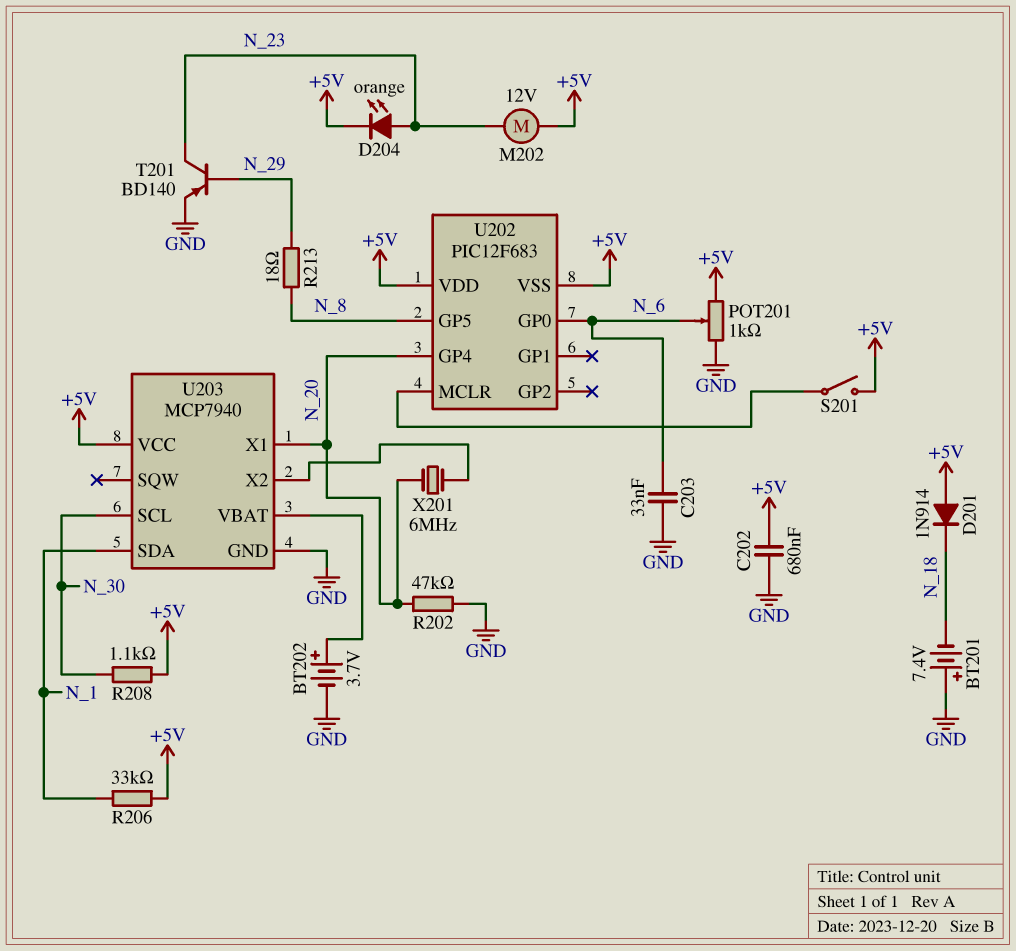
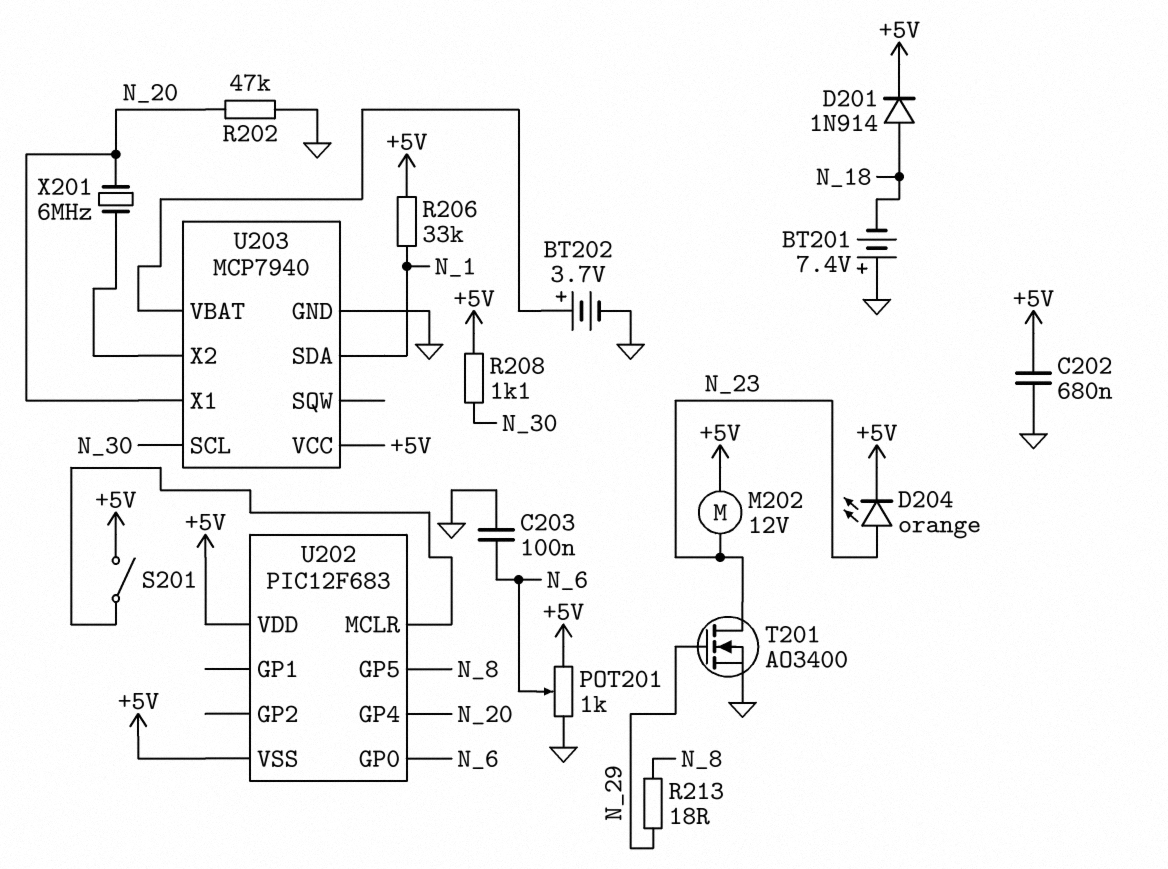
C203: 33nF (GND, N_6) -> 100nF (GND, N_6)
D201: diode 1N914 (A +5V, K N_18) -> diode 1N914 (A N_18, K +5V)
T201: PNP BD140 (B N_29, C N_23, E GND) -> NMOS AO3400 (G N_29, D N_23, S GND)

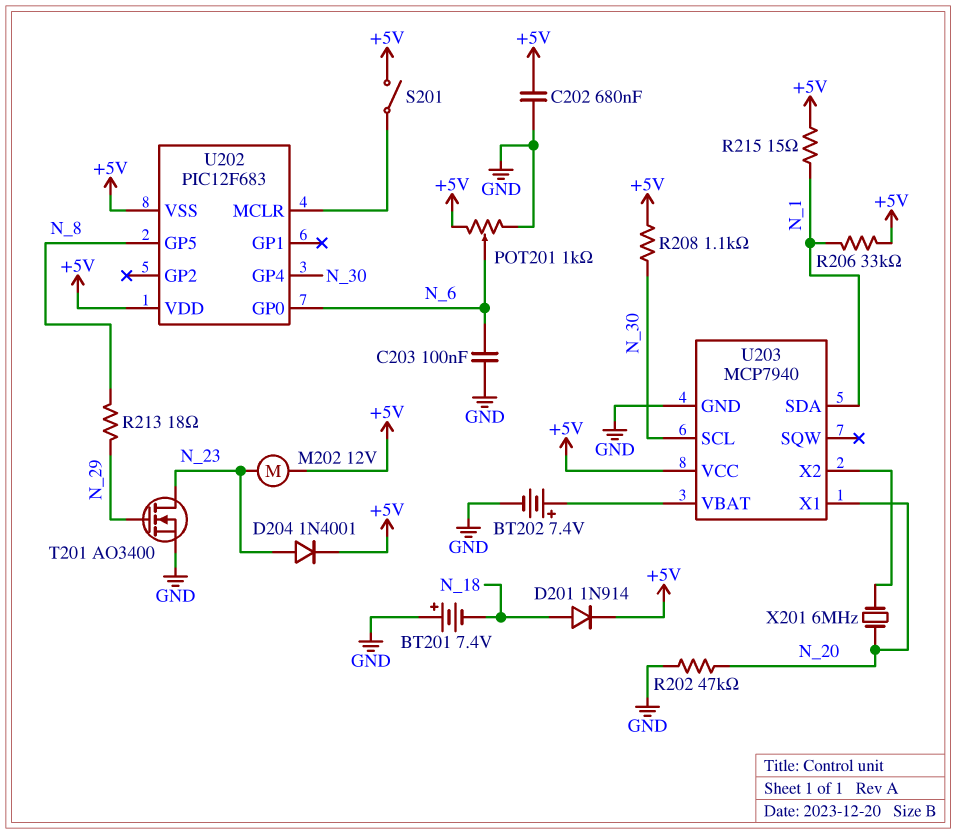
BT202: 3.7V (plus U203/VBAT, minus GND) -> 7.4V (plus U203/VBAT, minus GND)
D204: LED orange (A N_23, K +5V) -> diode 1N4001 (A N_23, K +5V)
R215: none -> 15 (+5V, N_1)
U202 pin GP4: N_20 -> N_30

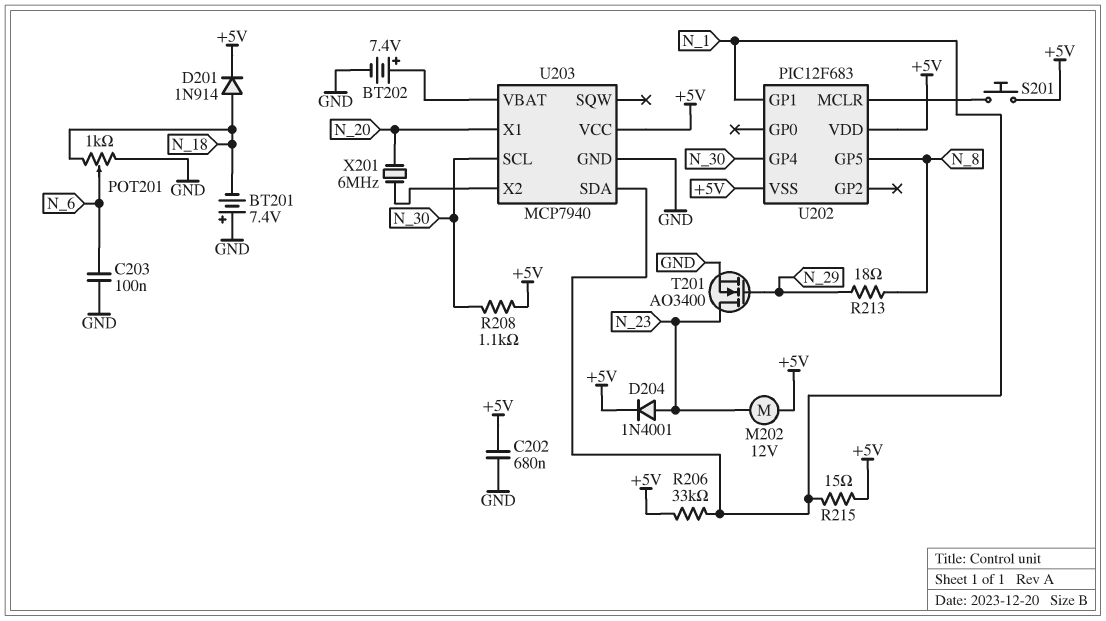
POT201: 1k (+5V, GND, wiper N_6) -> 1k (GND, N_18, wiper N_6)
R202: 47k (GND, N_20) -> none
S201: switch (+5V, U202/MCLR) -> button (+5V, U202/MCLR)
U202 pin GP0: N_6 -> none
U202 pin GP1: none -> N_1

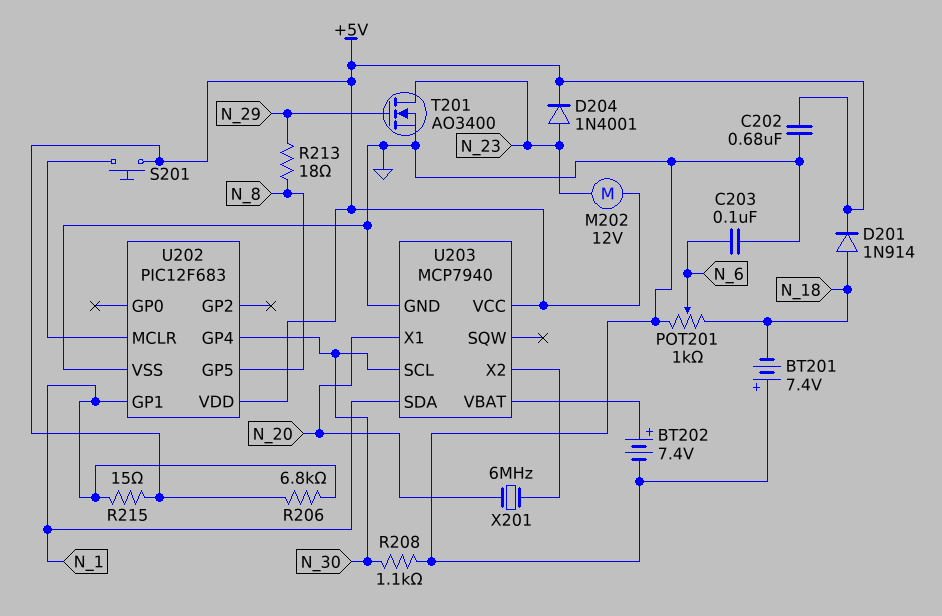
R206: 33k (+5V, N_1) -> 6.8k (+5V, N_1)
R208: 1.1k (+5V, N_30) -> 1.1k (GND, N_30)
U202 pin VSS: +5V -> GND

